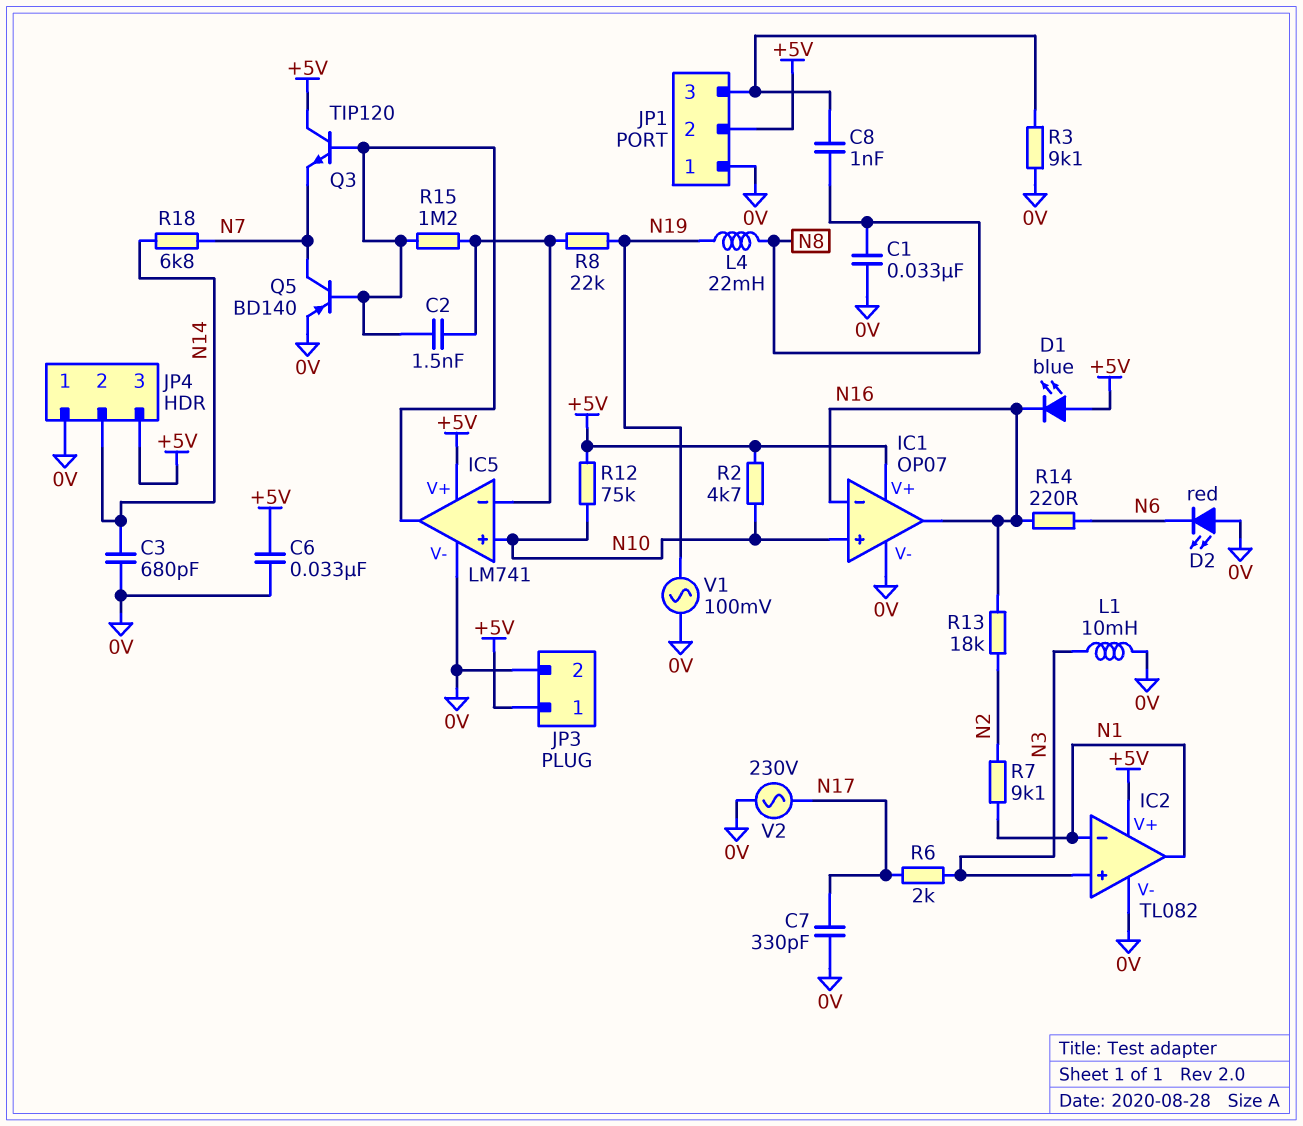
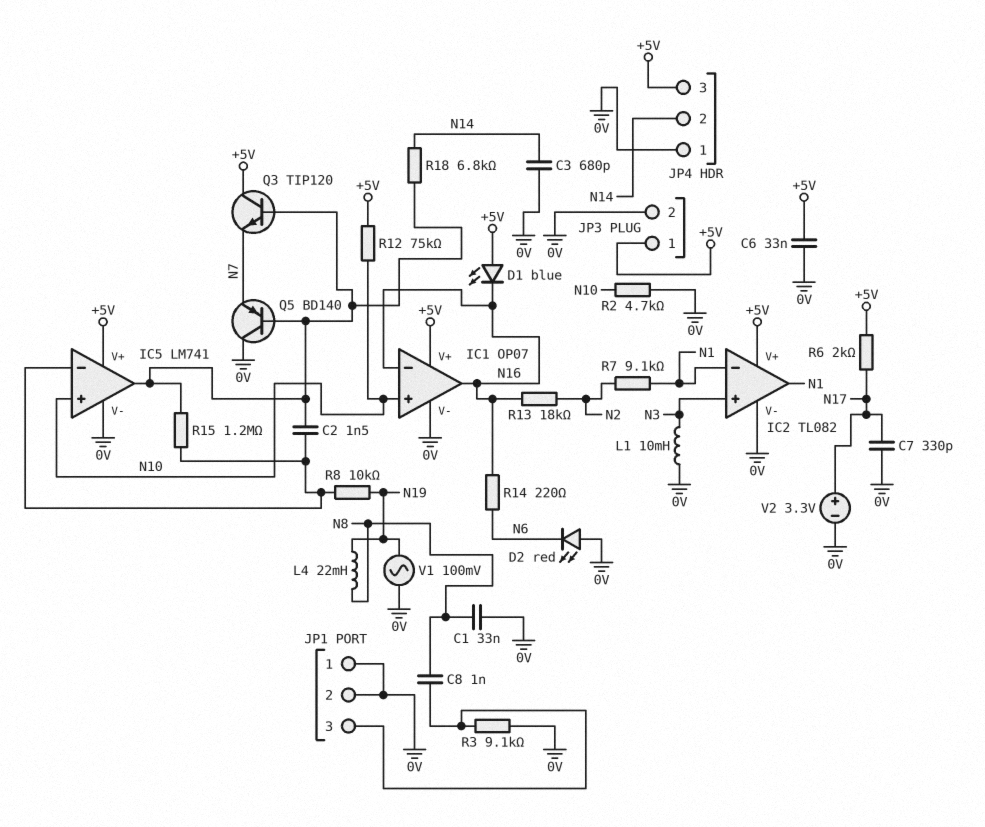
JP1 pin 2: +5V -> 0V
Q5: PNP BD140 (B IC5/out, C N7, E 0V) -> PNP BD140 (B IC5/out, C 0V, E N7)
R2: 4.7k (+5V, N10) -> 4.7k (0V, N10)
R6: 2k (N3, N17) -> 2k (+5V, N17)
R8: 22k (IC5/in-, N19) -> 10k (IC5/in-, N19)
R18: 6.8k (N7, N14) -> 6.8k (IC5/out, N14)
V2: AC 230V (0V, N17) -> 3.3V (plus N17, minus 0V)

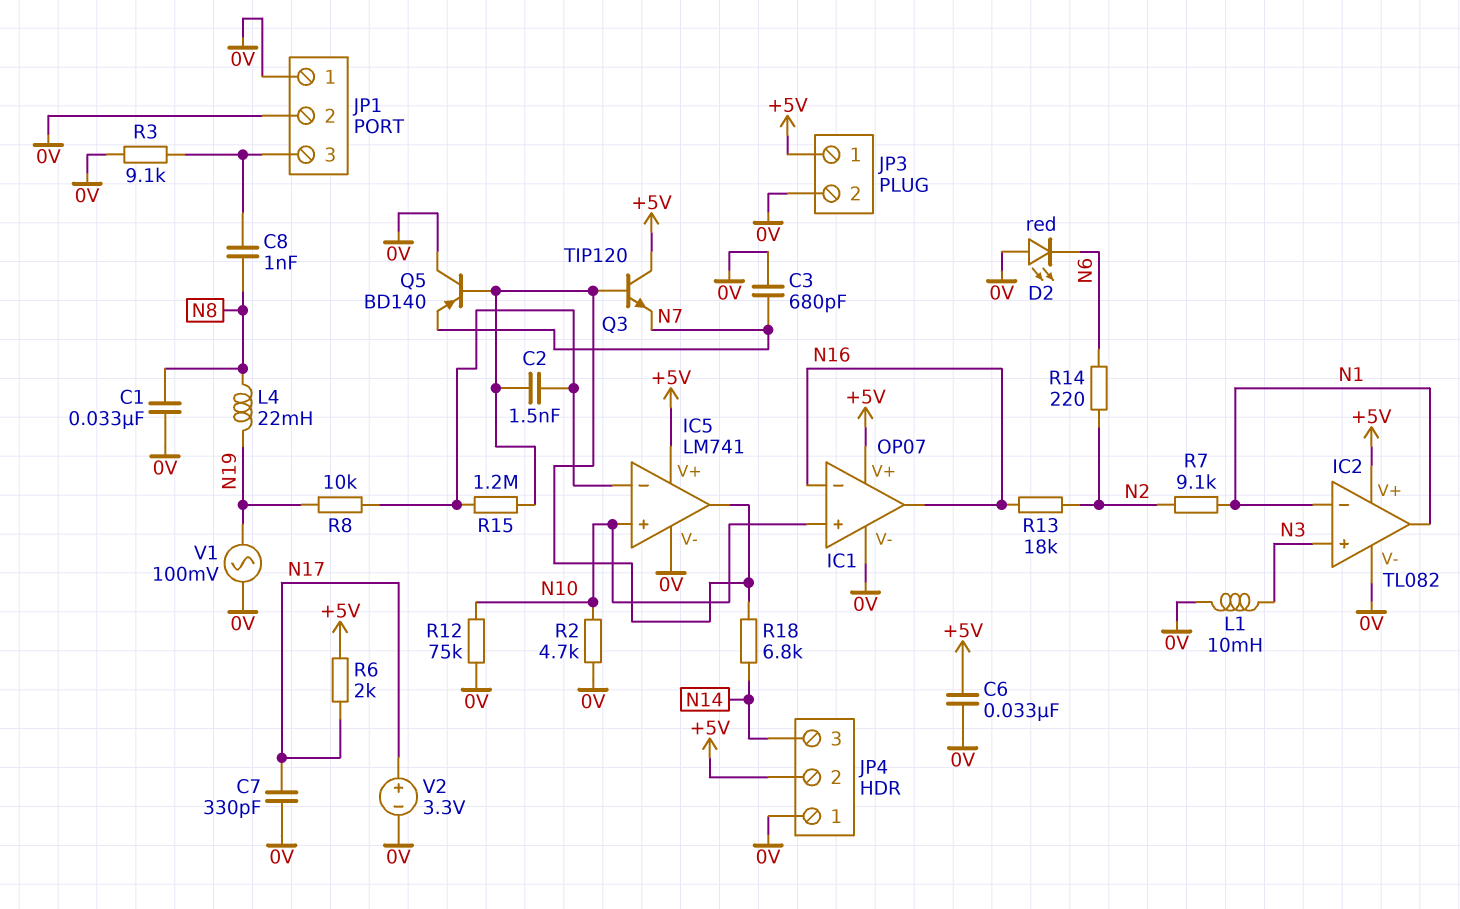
C3: 680pF (0V, N14) -> 680pF (0V, N7)
D1: LED blue (A +5V, K N16) -> none
JP4 pin 2: N14 -> +5V
JP4 pin 3: +5V -> N14
R12: 75k (+5V, N10) -> 75k (0V, N10)
R14: 220 (N6, N16) -> 220 (N2, N6)

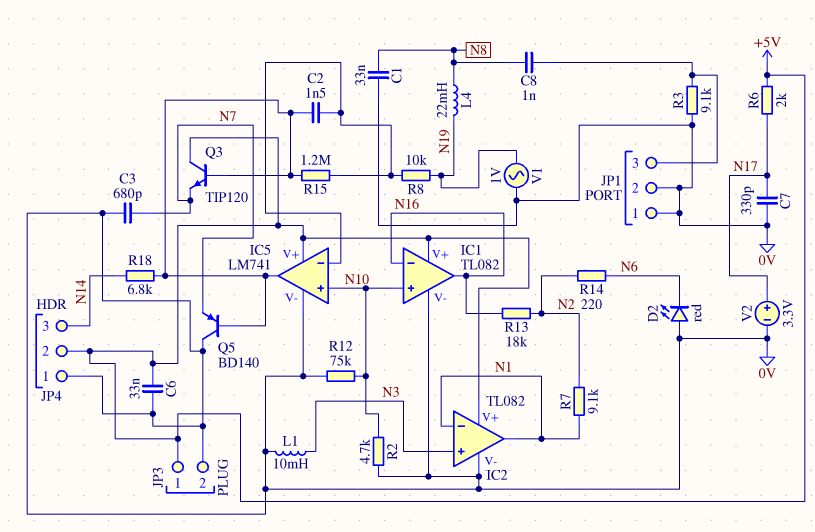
IC1: OP07 -> TL082
V1: AC 100mV (0V, N19) -> AC 1V (0V, N19)

